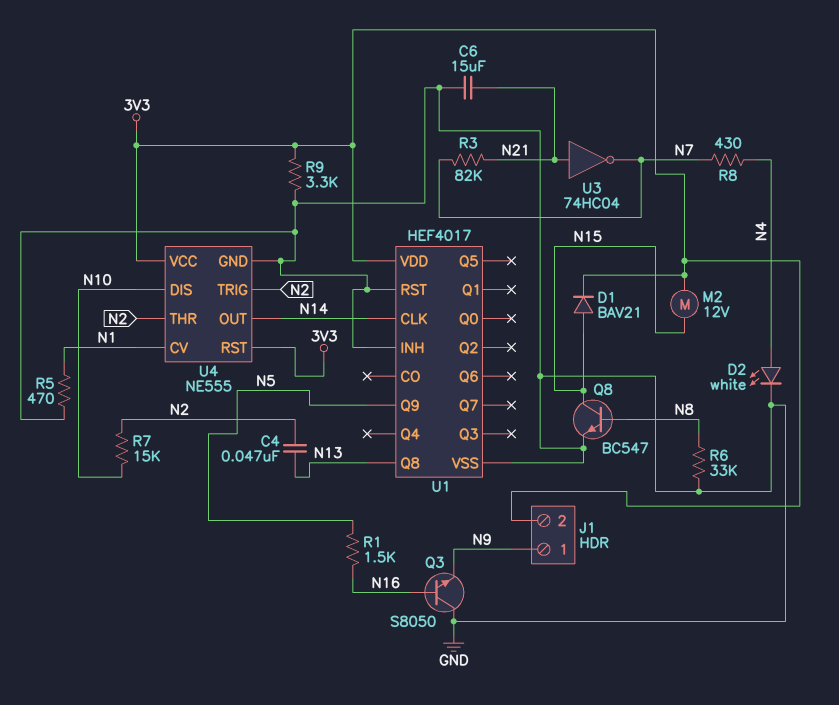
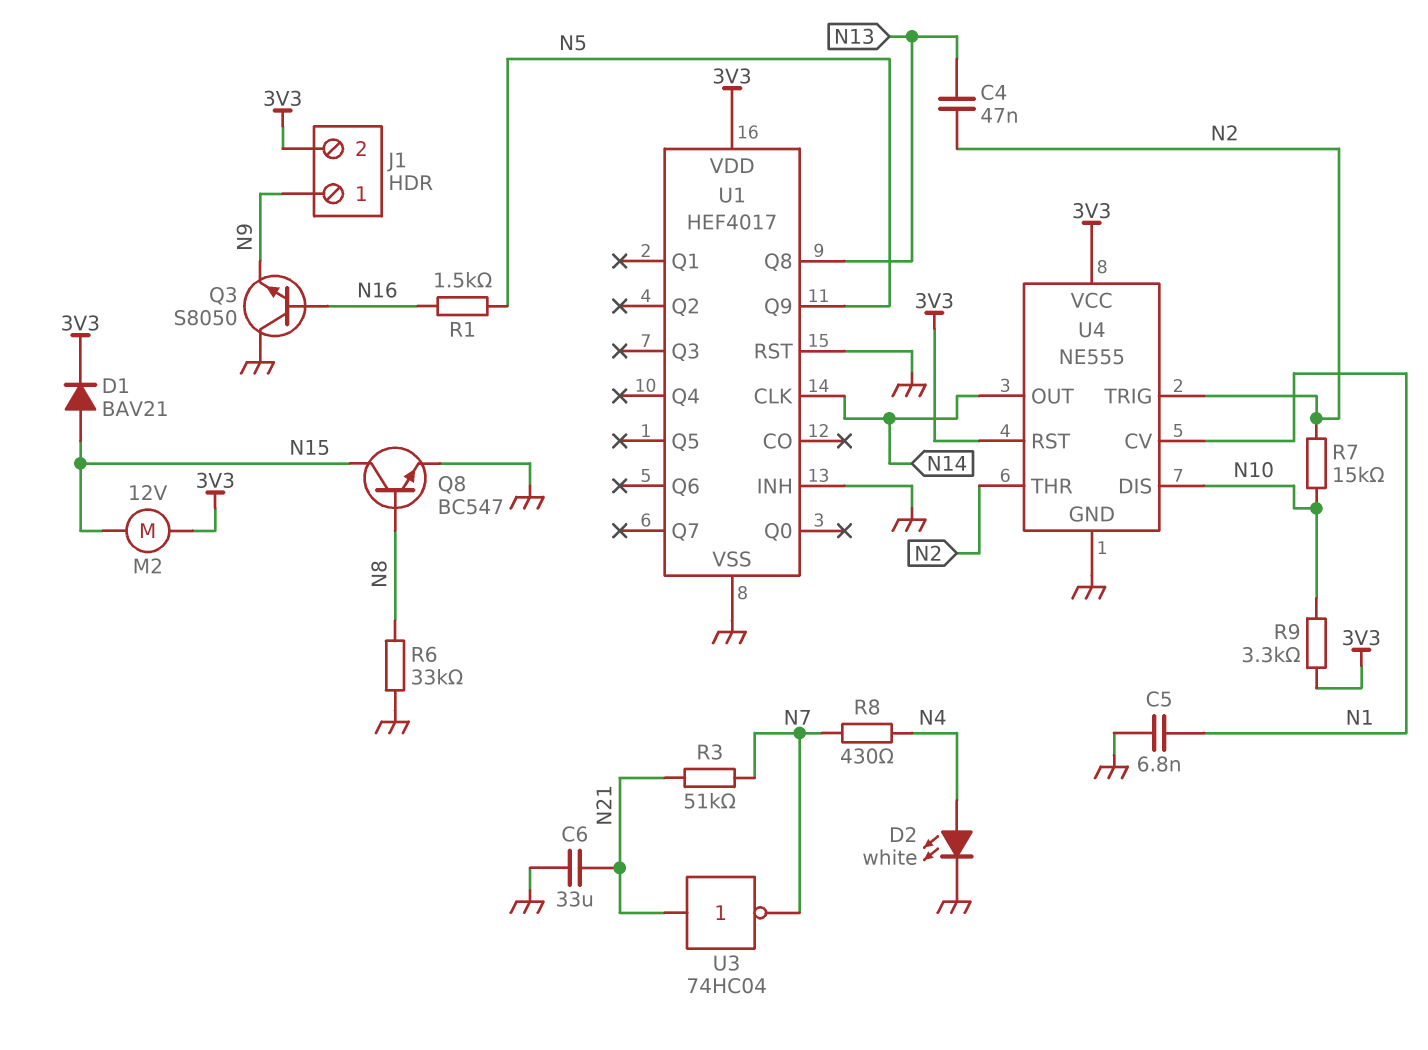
C5: none -> 6.8nF (GND, N1)
C6: 15uF (GND, N21) -> 33uF (GND, N21)
R3: 82k (N7, N21) -> 51k (N7, N21)
R5: 470 (GND, N1) -> none
R9: 3.3k (3V3, GND) -> 3.3k (3V3, N10)

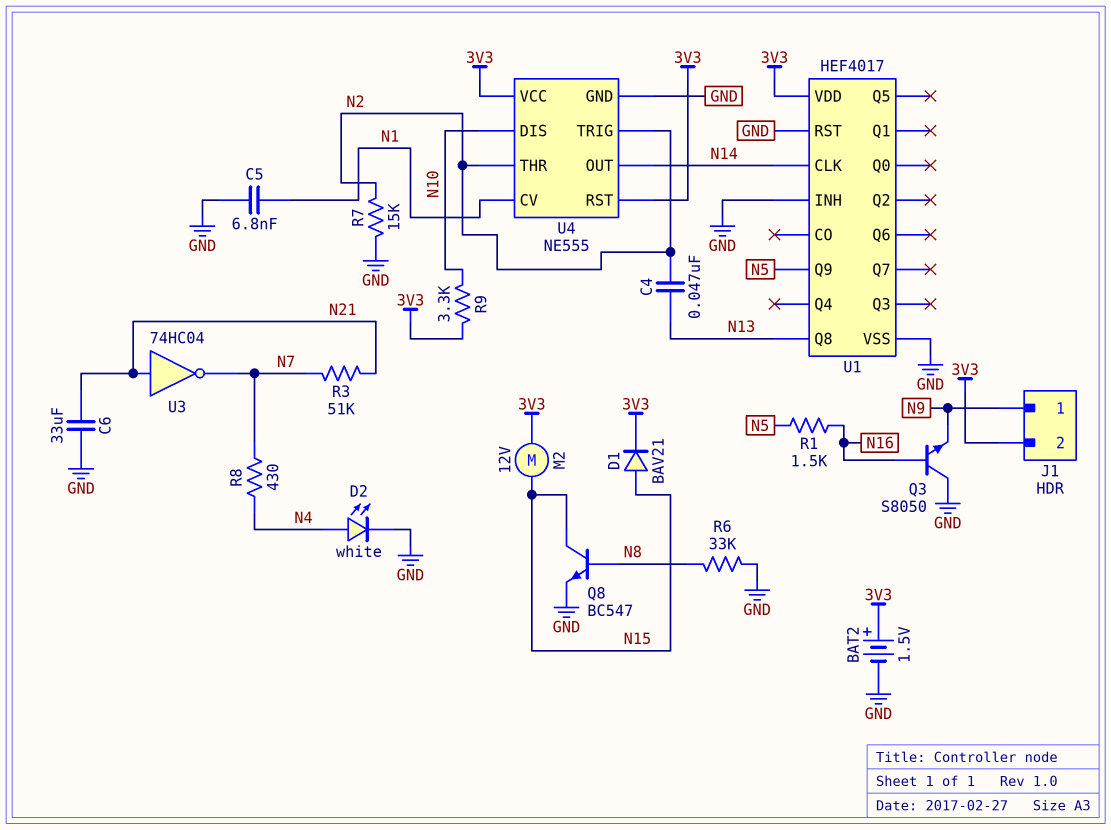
BAT2: none -> 1.5V (plus 3V3, minus GND)
R7: 15k (N2, N10) -> 15k (GND, N2)

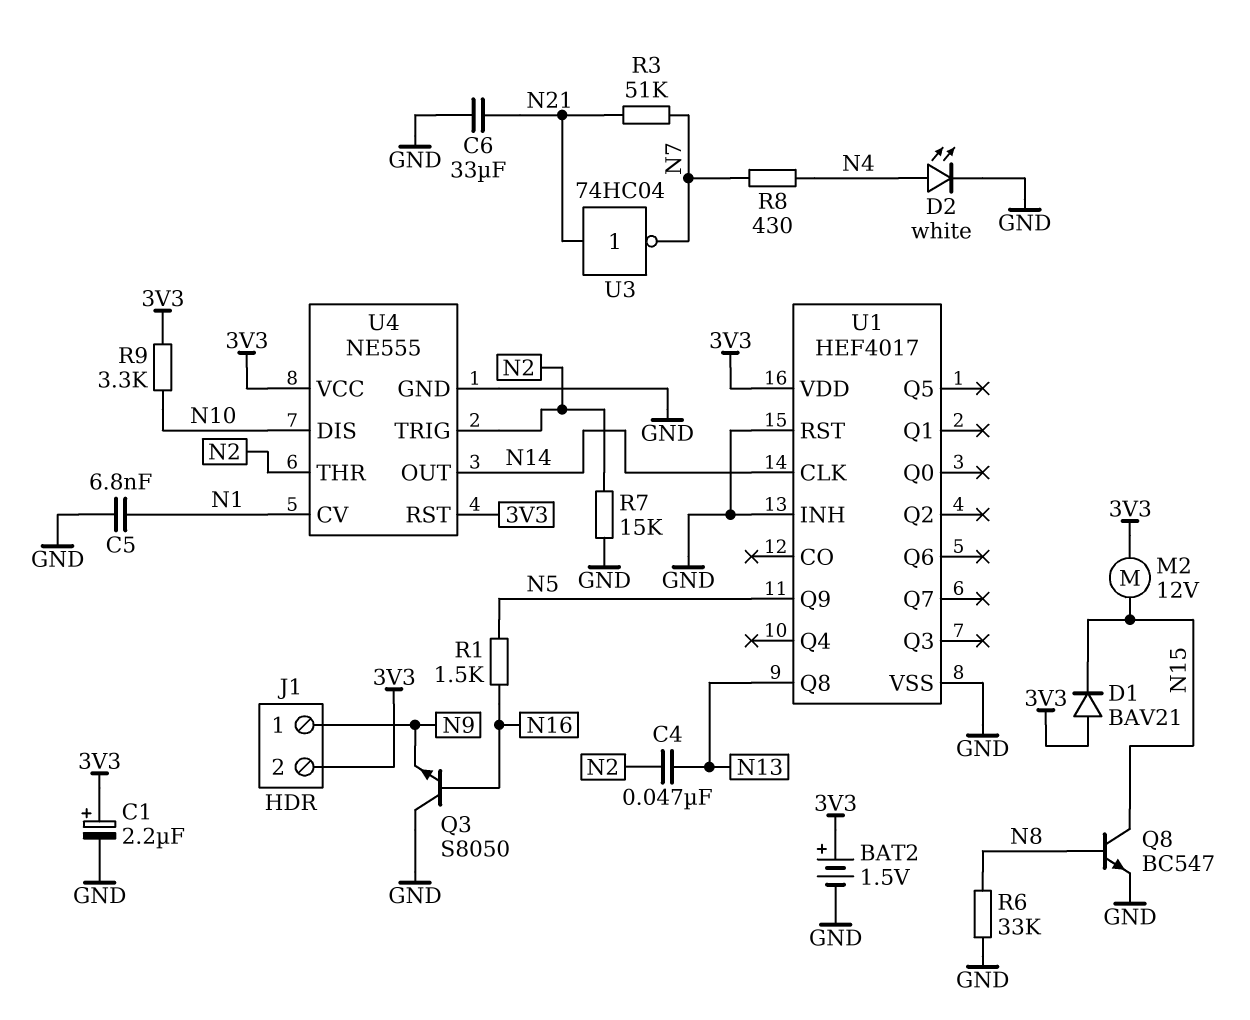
C1: none -> 2.2uF (plus 3V3, minus GND)
D1: diode BAV21 (A N15, K 3V3) -> diode BAV21 (A 3V3, K N15)

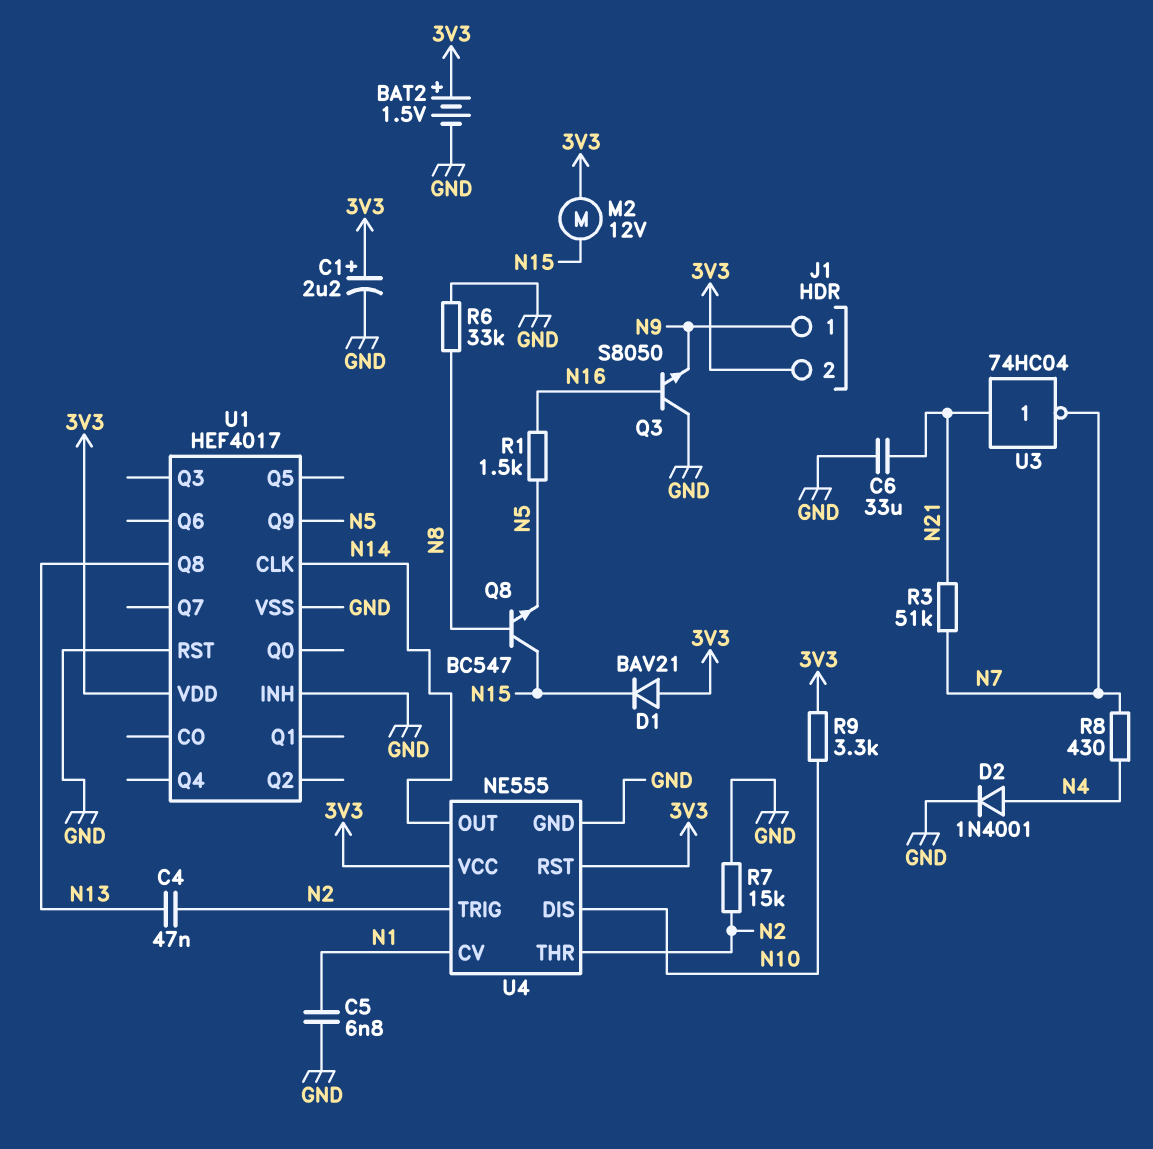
D2: LED white (A N4, K GND) -> diode 1N4001 (A N4, K GND)
Q8: NPN BC547 (B N8, C N15, E GND) -> NPN BC547 (B N8, C N15, E N5)

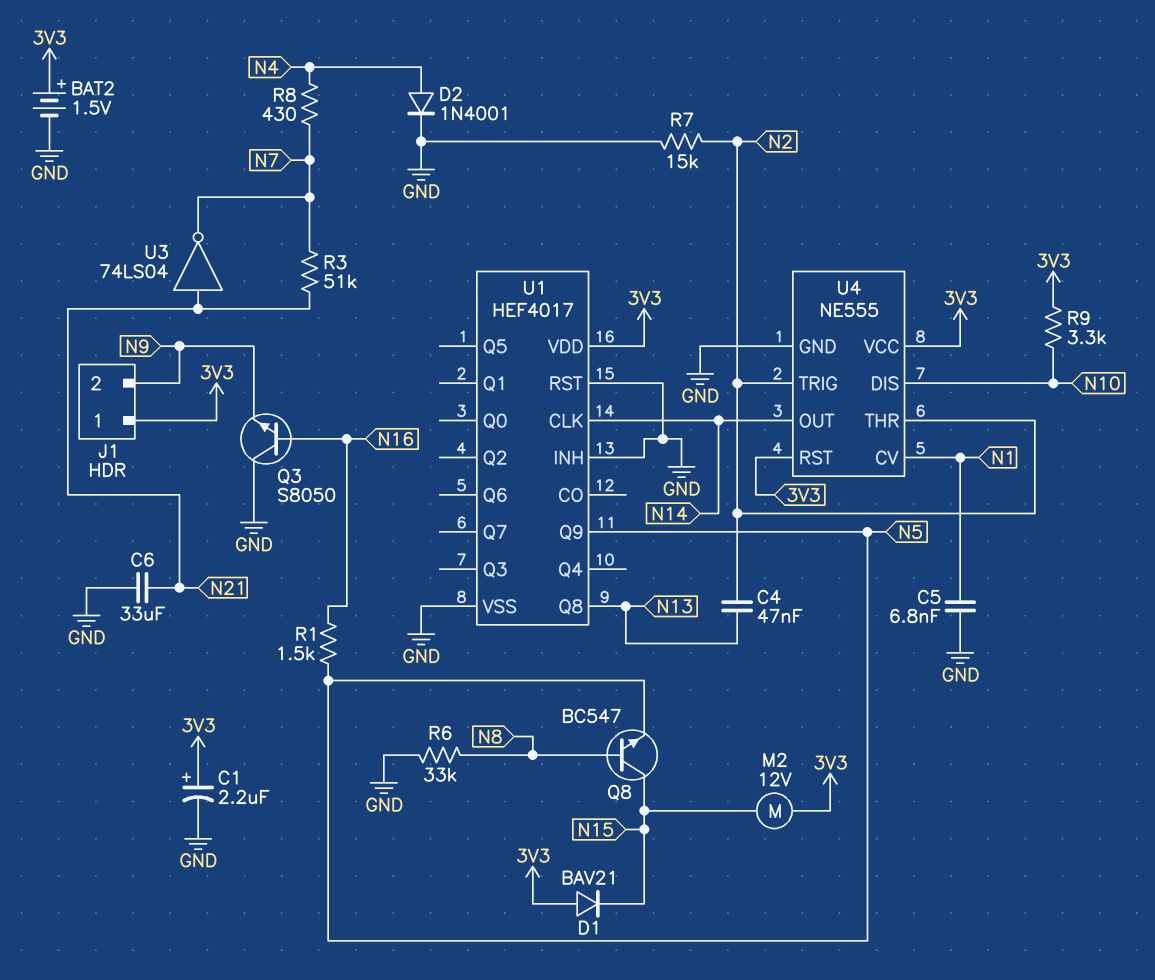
J1 pin 1: N9 -> 3V3
J1 pin 2: 3V3 -> N9
U3: NOT 74HC04 (in N21, out N7) -> NOT 74LS04 (in N21, out N7)

